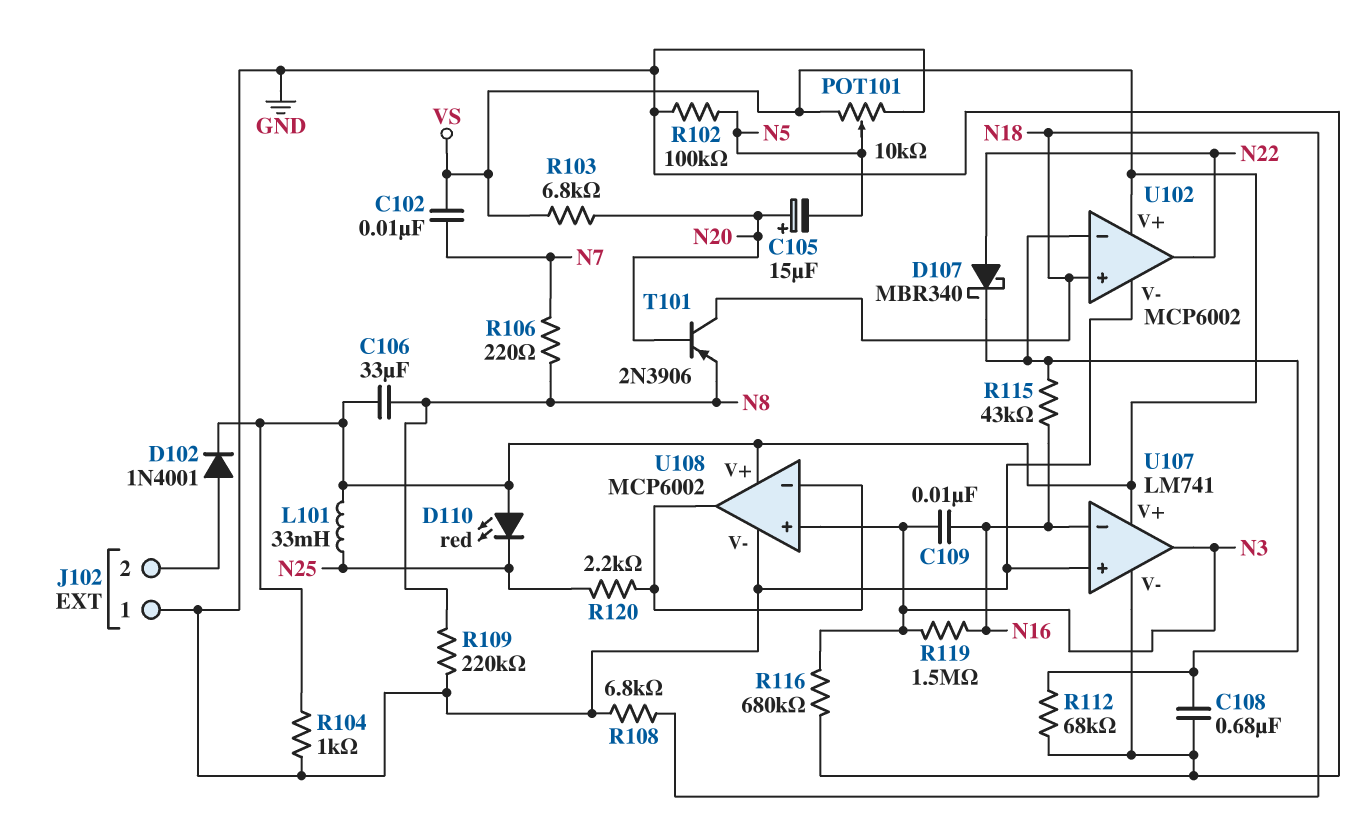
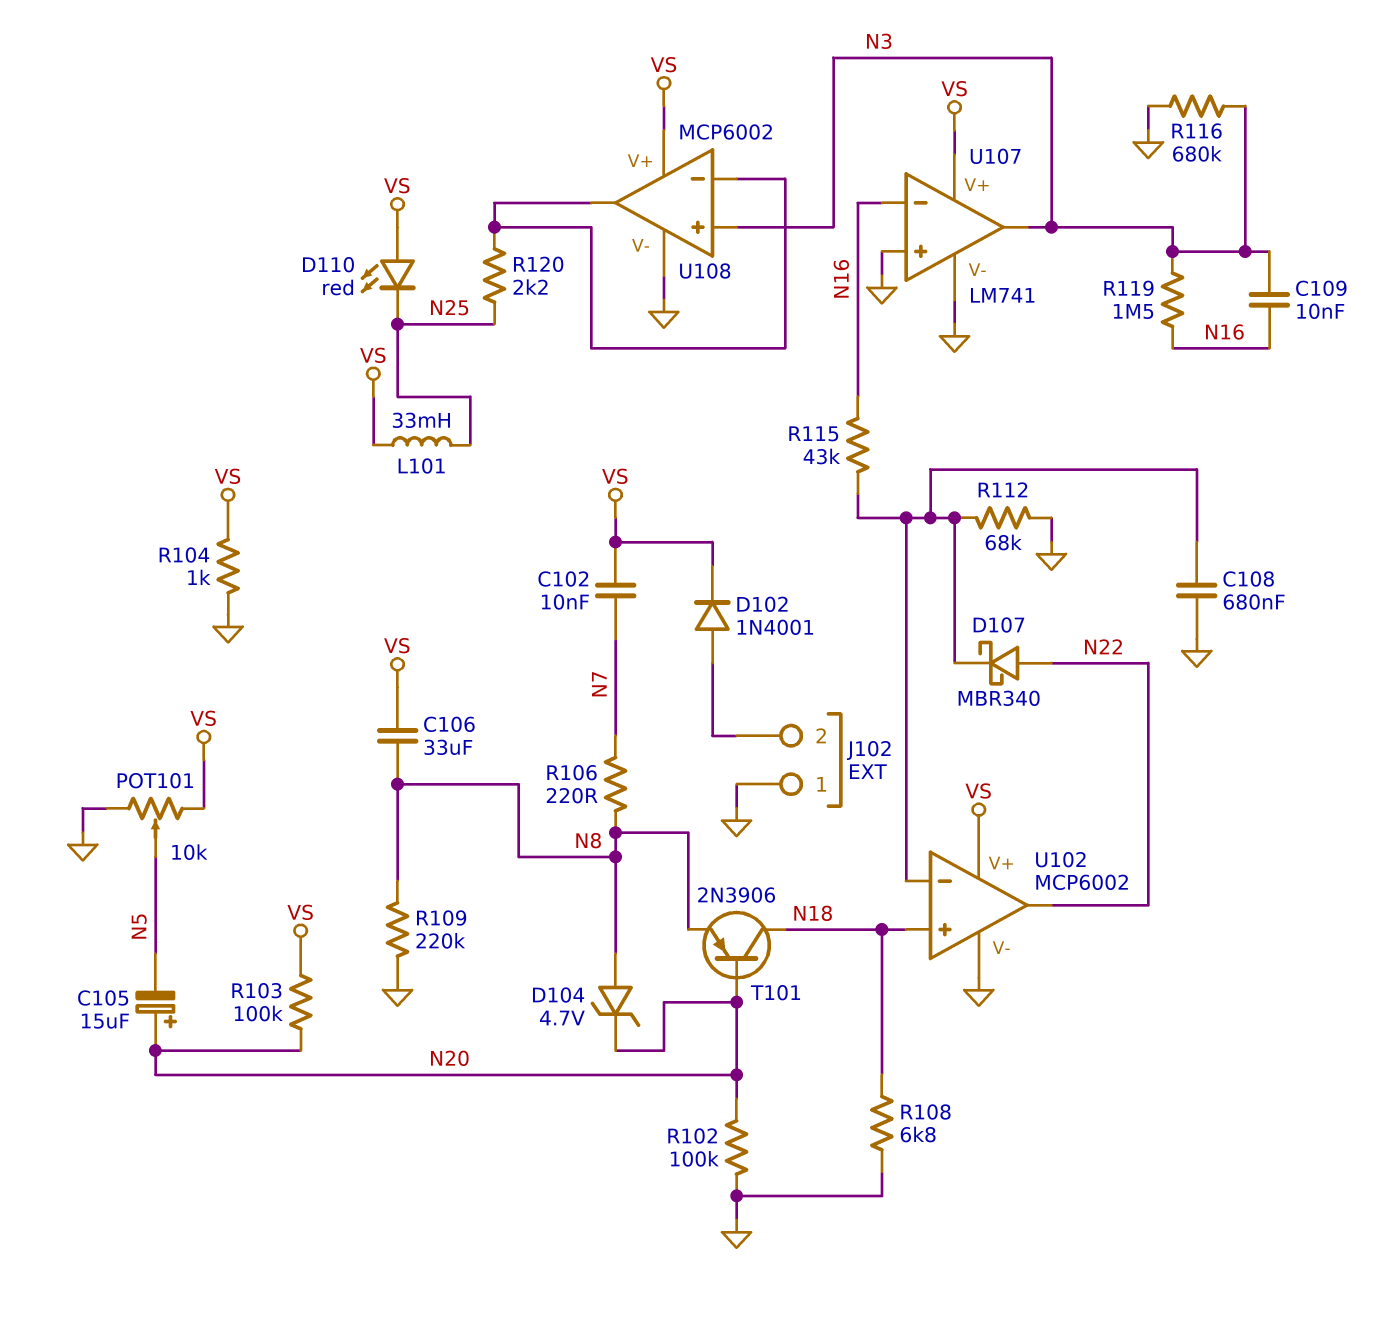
D104: none -> zener 4.7V (A N8, K N20)
R102: 100k (GND, N5) -> 100k (GND, N20)
R103: 6.8k (N20, VS) -> 100k (N20, VS)

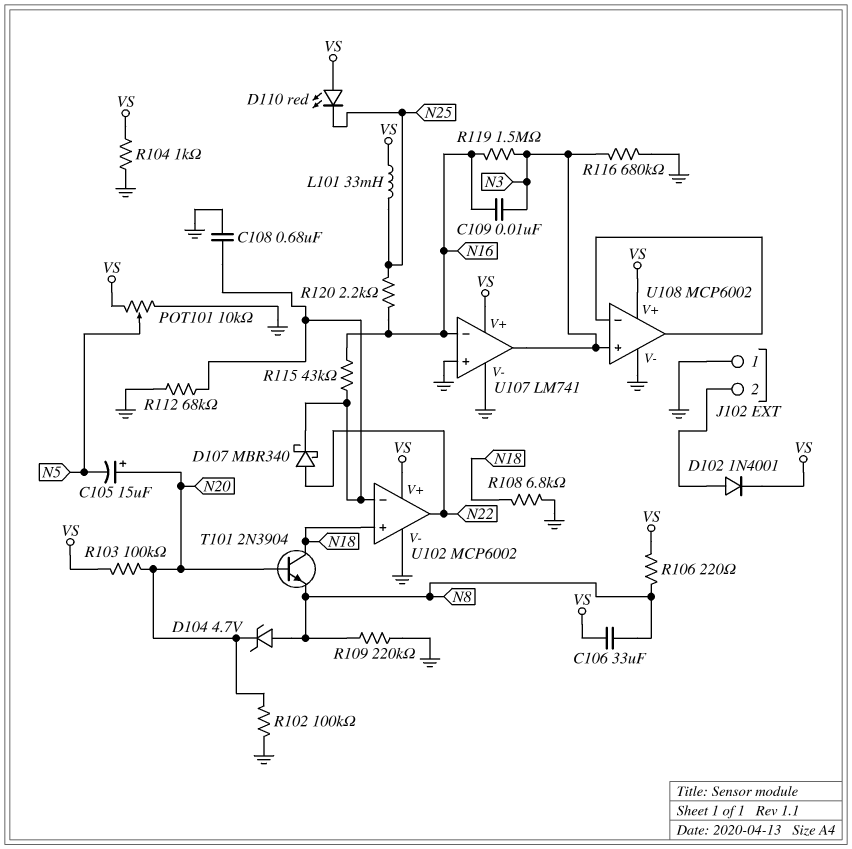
C102: 10nF (N7, VS) -> none
R106: 220 (N7, N8) -> 220 (N8, VS)
R120: 2.2k (N25, U108/in-) -> 2.2k (N16, N25)
T101: PNP 2N3906 (B N20, C N18, E N8) -> NPN 2N3904 (B N20, C N18, E N8)

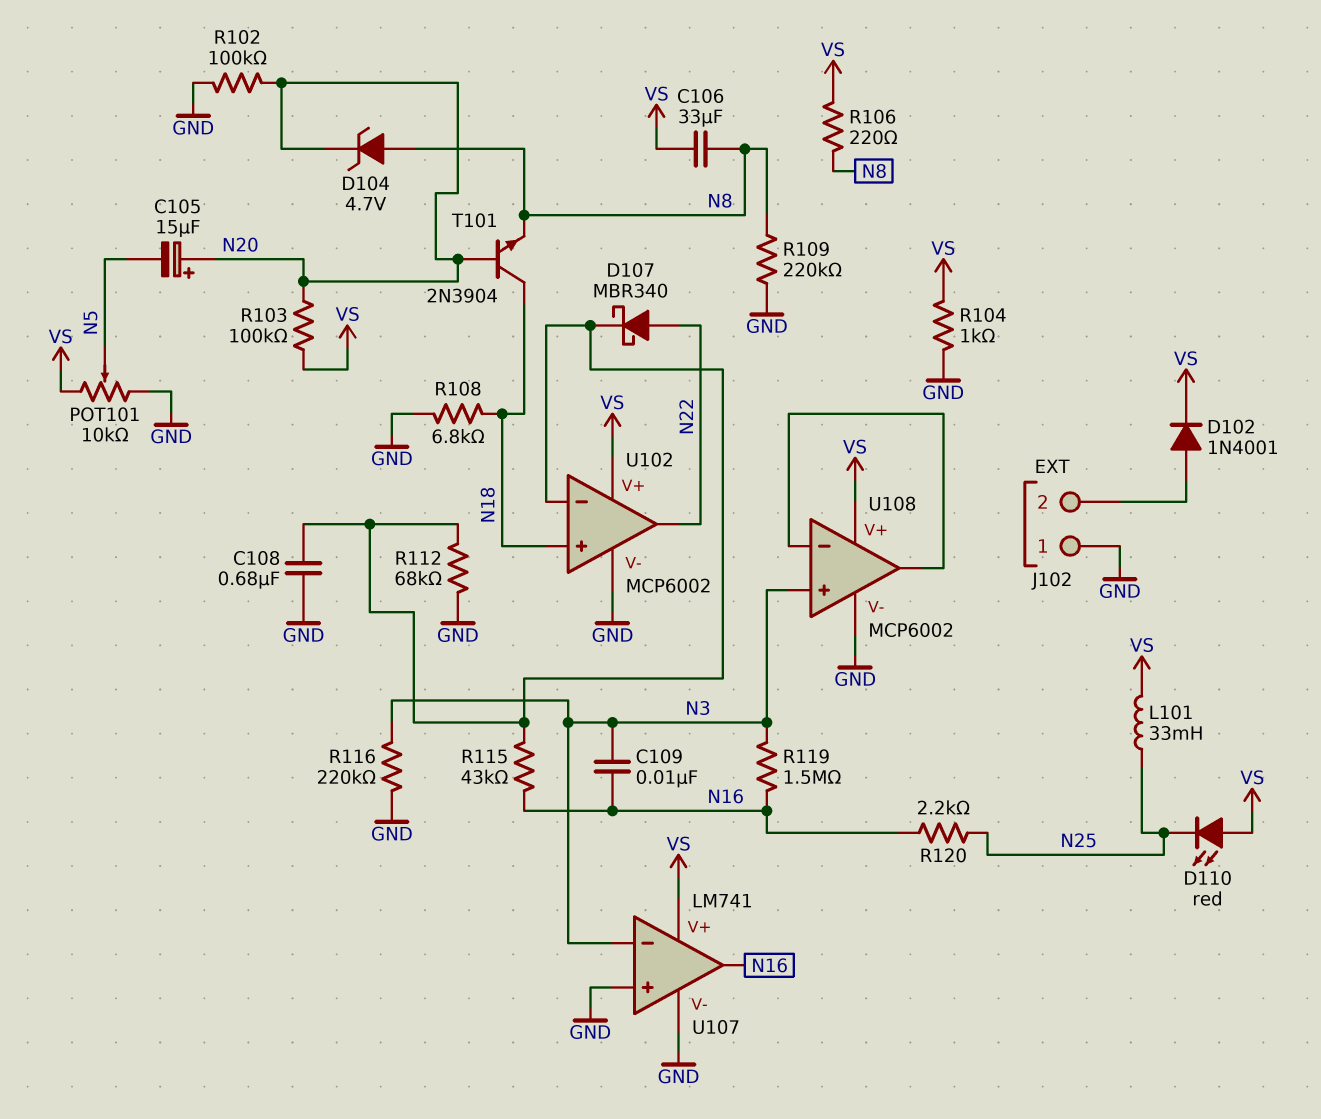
R116: 680k (GND, N3) -> 220k (GND, N3)
U107 pin in-: N16 -> N3
U107 pin out: N3 -> N16

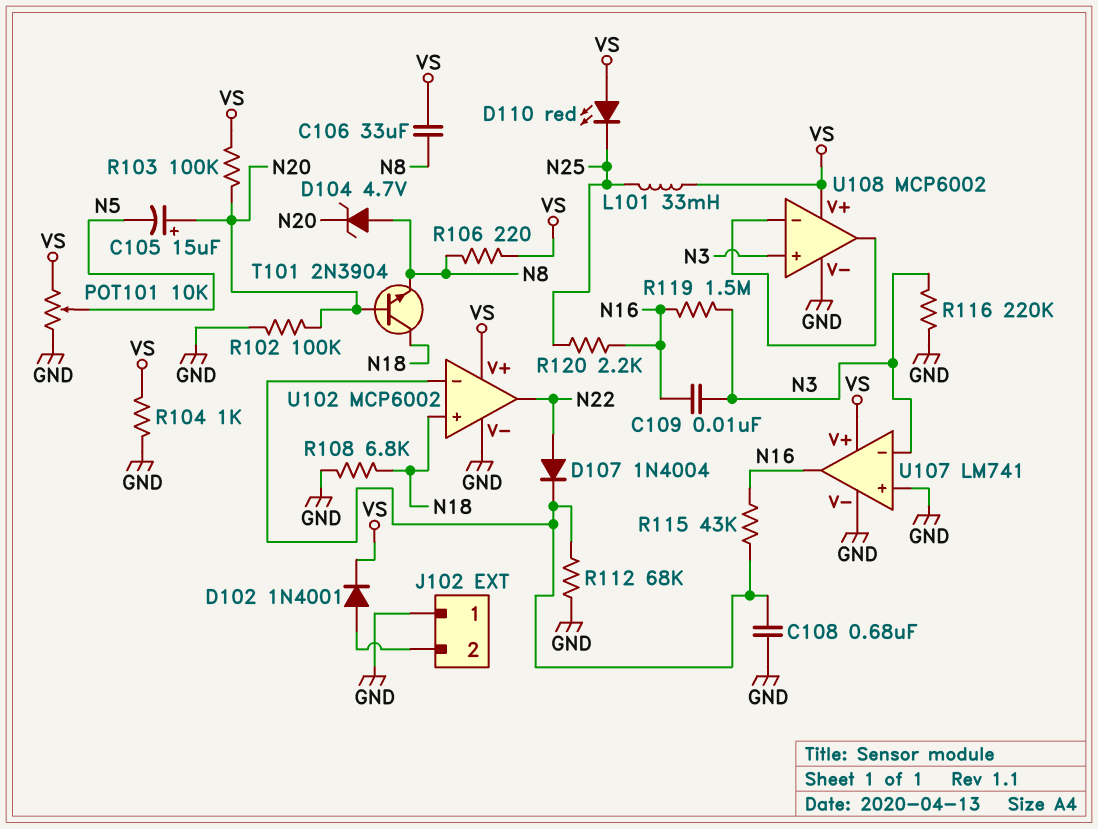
D107: schottky MBR340 (A N22, K U102/in-) -> diode 1N4004 (A N22, K U102/in-)
R109: 220k (GND, N8) -> none

